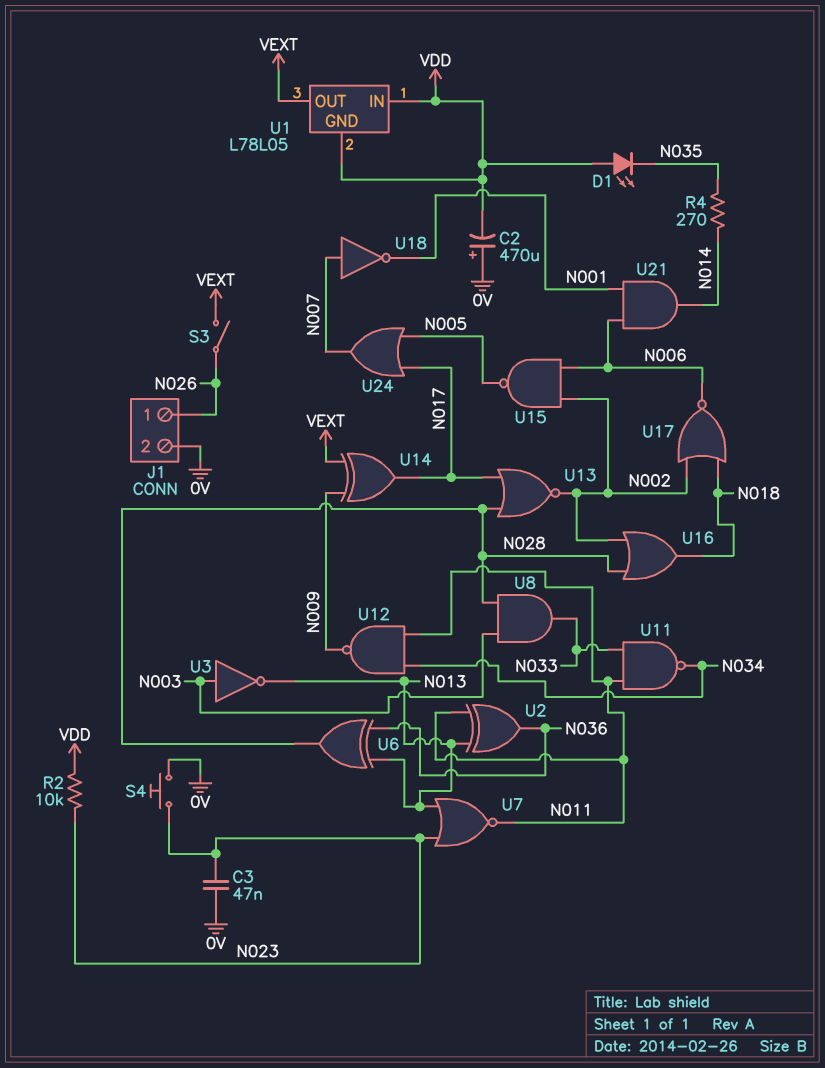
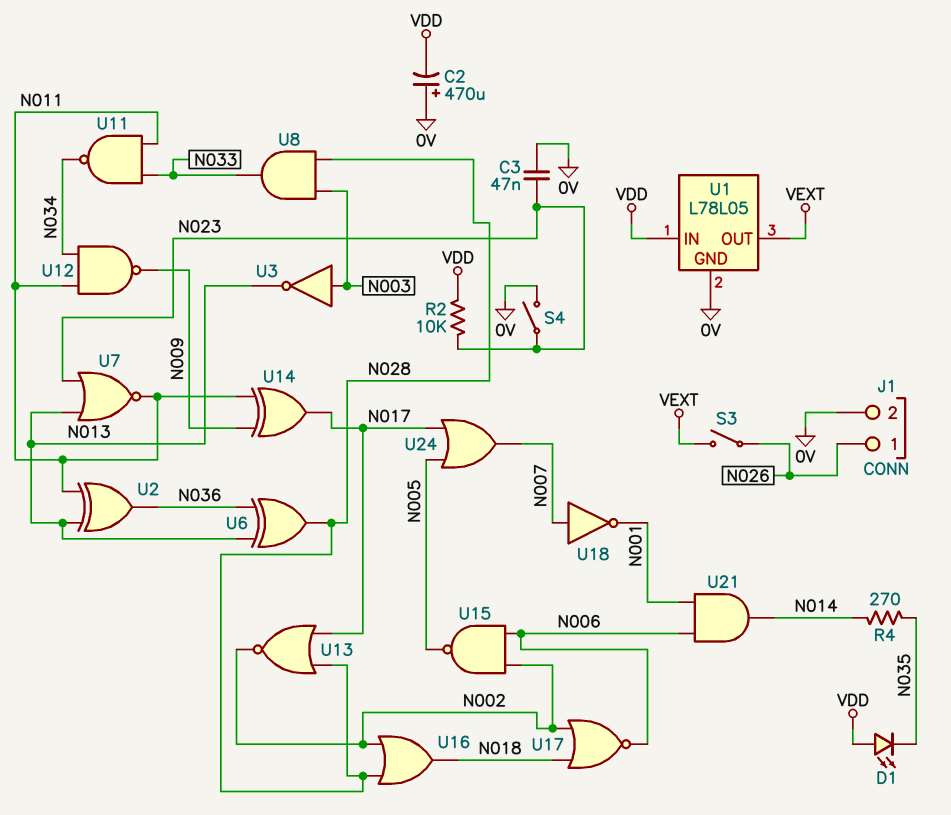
S4: button (0V, N023) -> switch (0V, N023)
U1 pin GND: VDD -> 0V
U14: XOR (in N009, in VEXT, out N017) -> XOR (in N009, in N011, out N017)

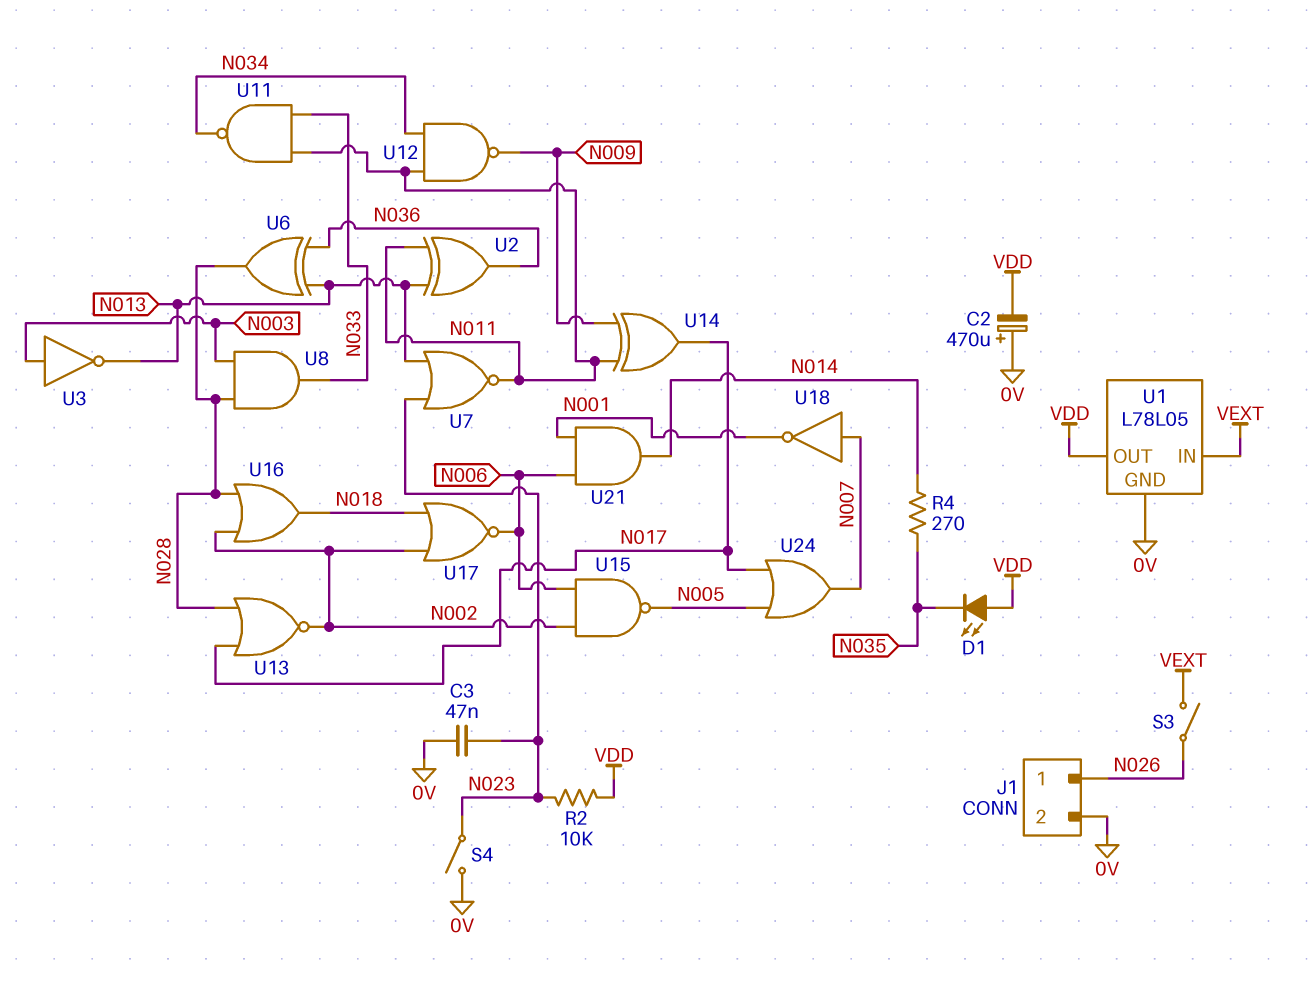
U1 pin IN: VDD -> VEXT
U1 pin OUT: VEXT -> VDD

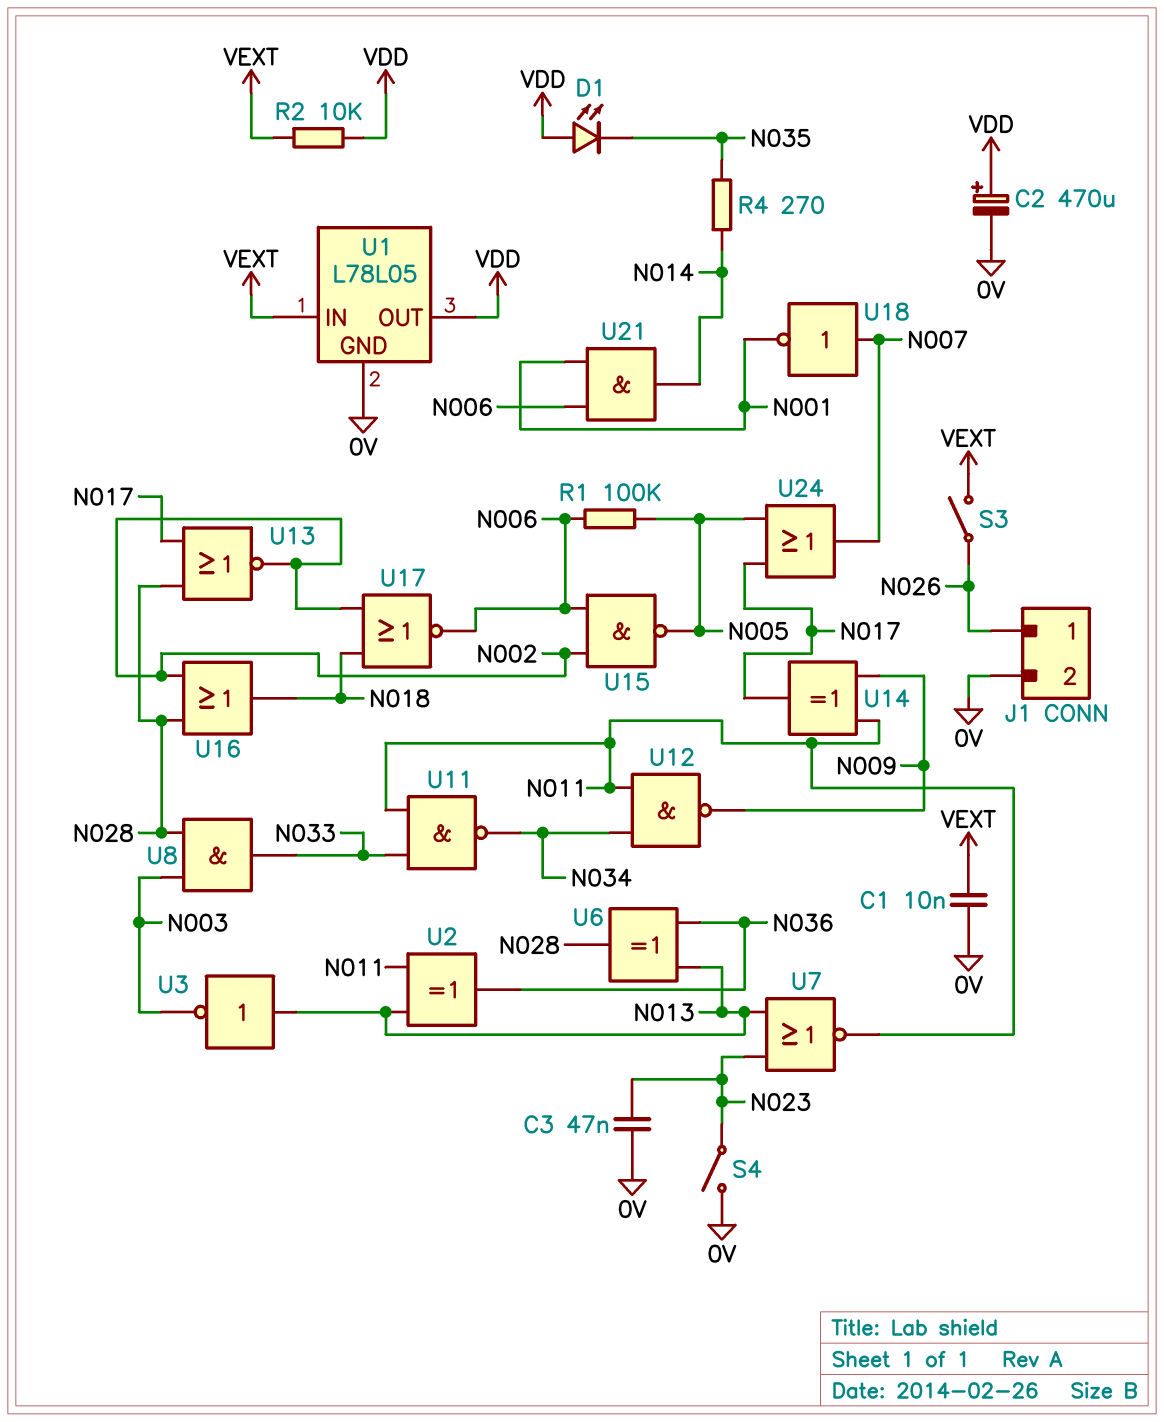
C1: none -> 10nF (0V, VEXT)
C2: 470uF (plus 0V, minus VDD) -> 470uF (plus VDD, minus 0V)
R1: none -> 100k (N005, N006)
R2: 10k (N023, VDD) -> 10k (VDD, VEXT)
U3: NOT (in N003, out N013) -> NOT (in N013, out N003)

